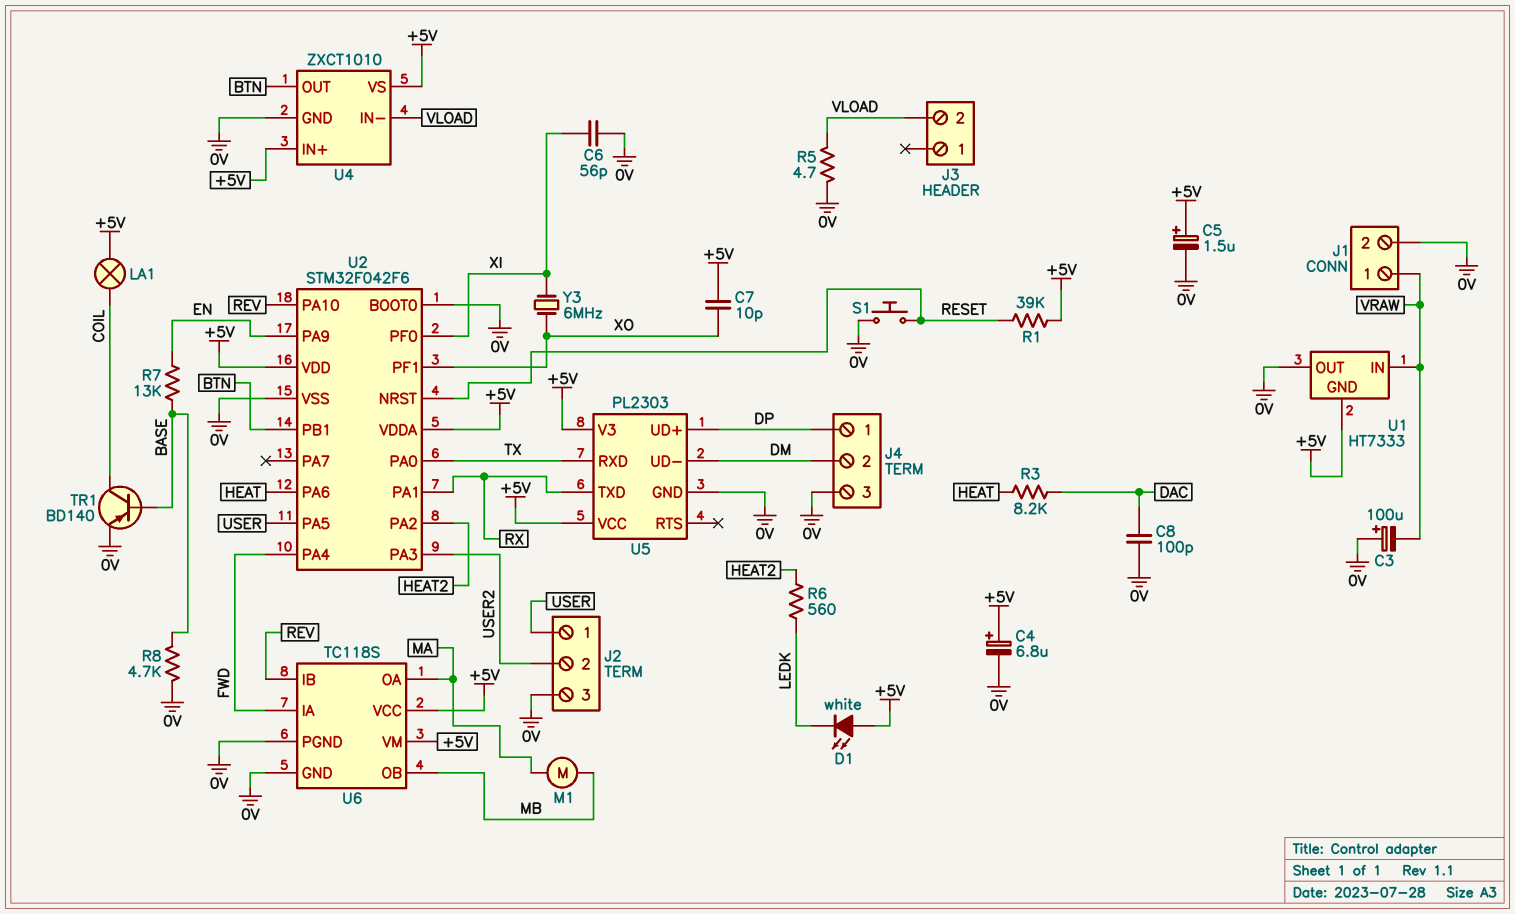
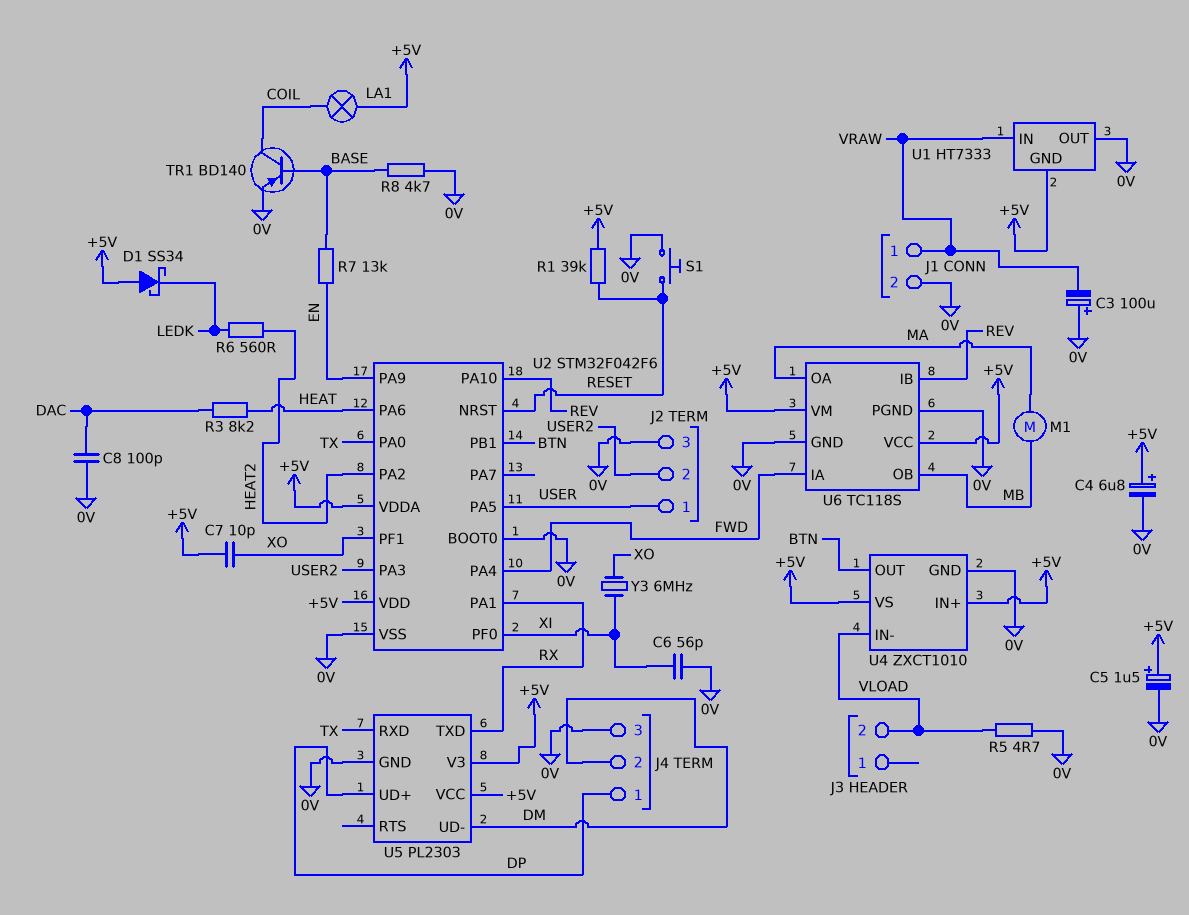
D1: LED white (A +5V, K LEDK) -> schottky SS34 (A +5V, K LEDK)

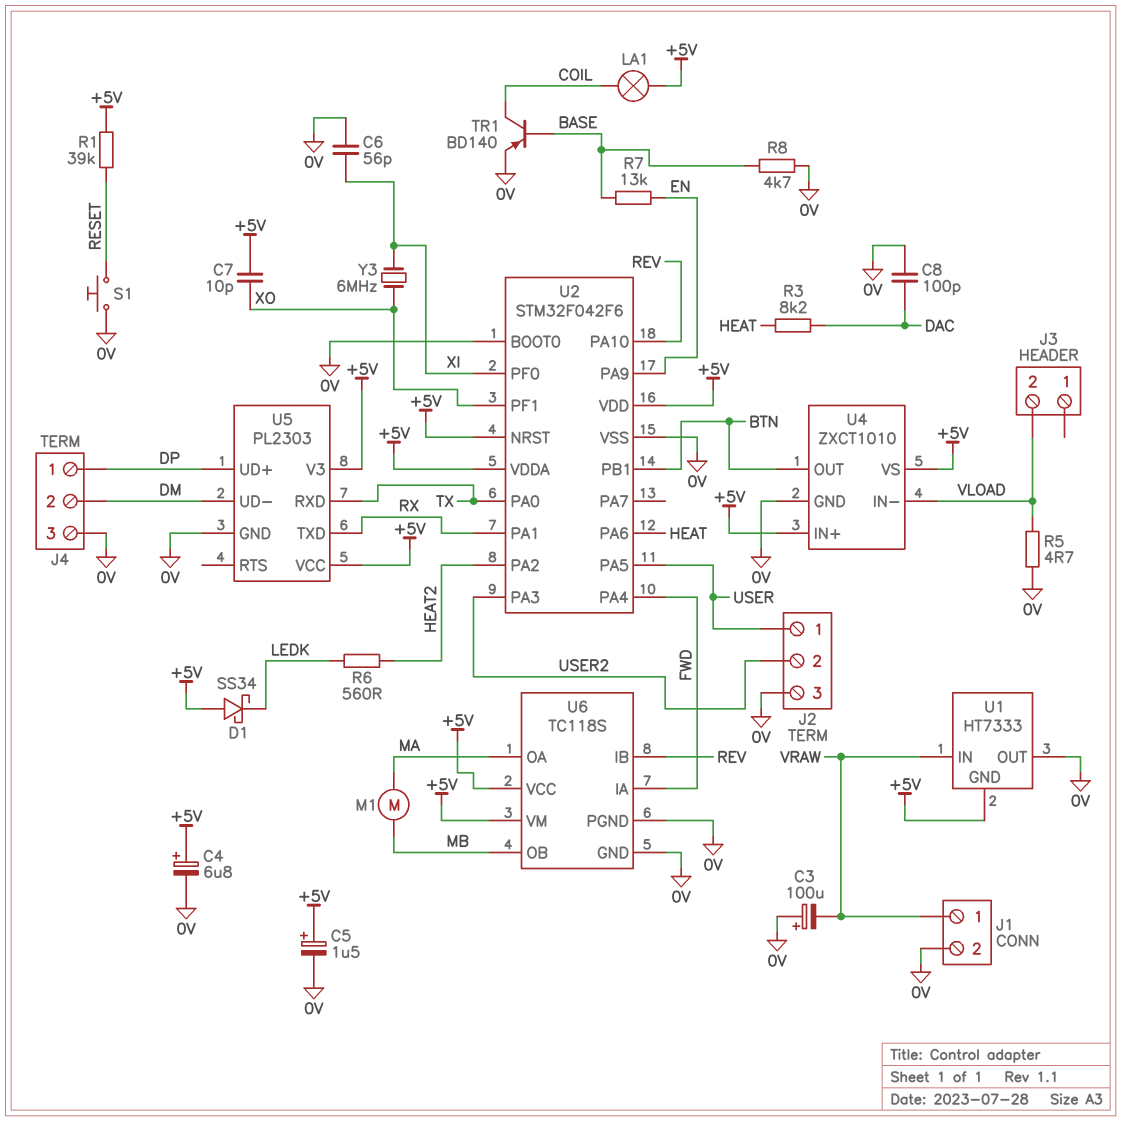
U2 pin NRST: RESET -> +5V

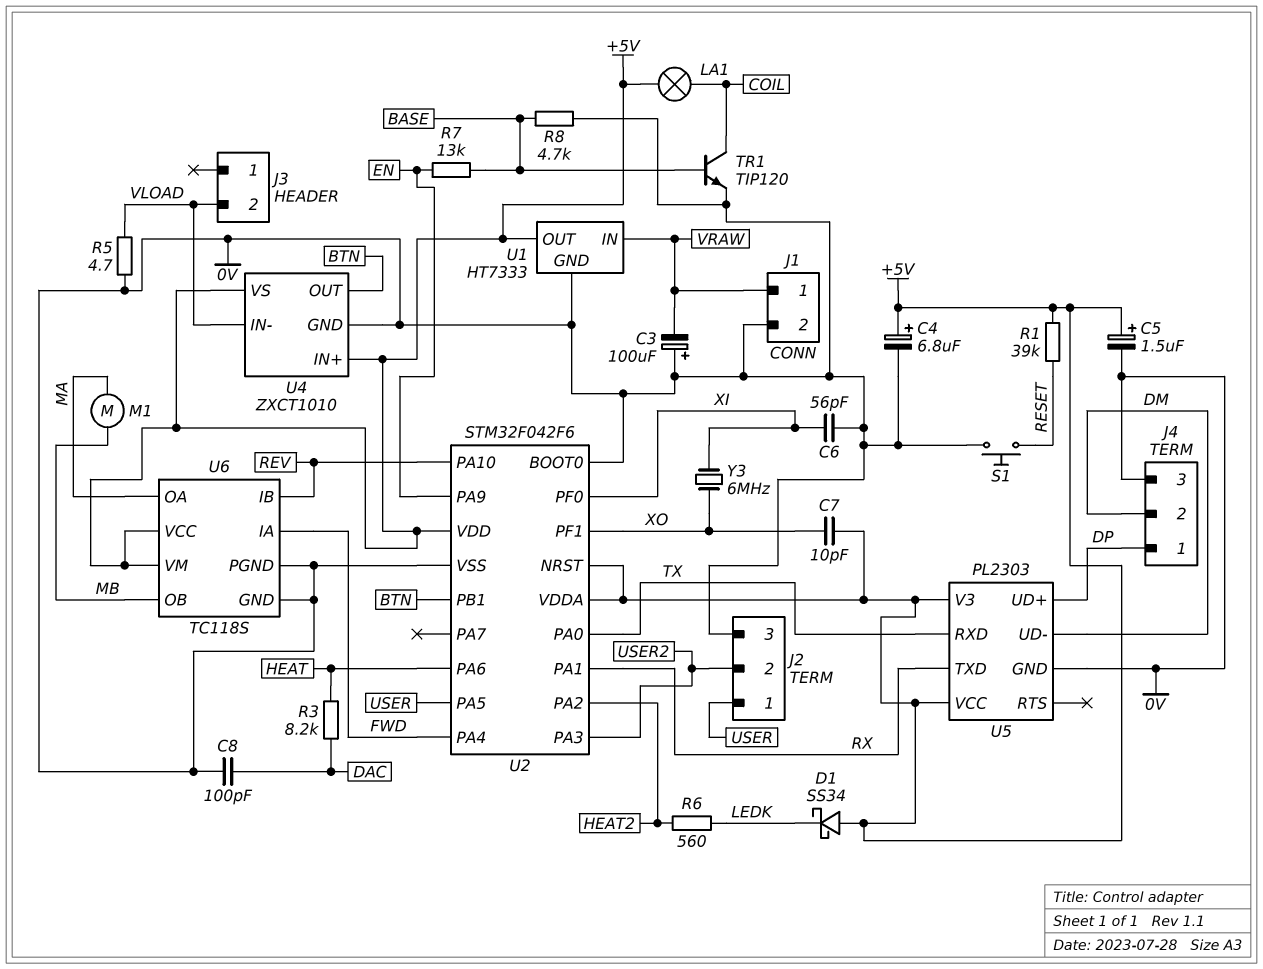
TR1: PNP BD140 (B BASE, C COIL, E 0V) -> NPN TIP120 (B BASE, C COIL, E 0V)
U1 pin GND: +5V -> 0V
U1 pin OUT: 0V -> +5V

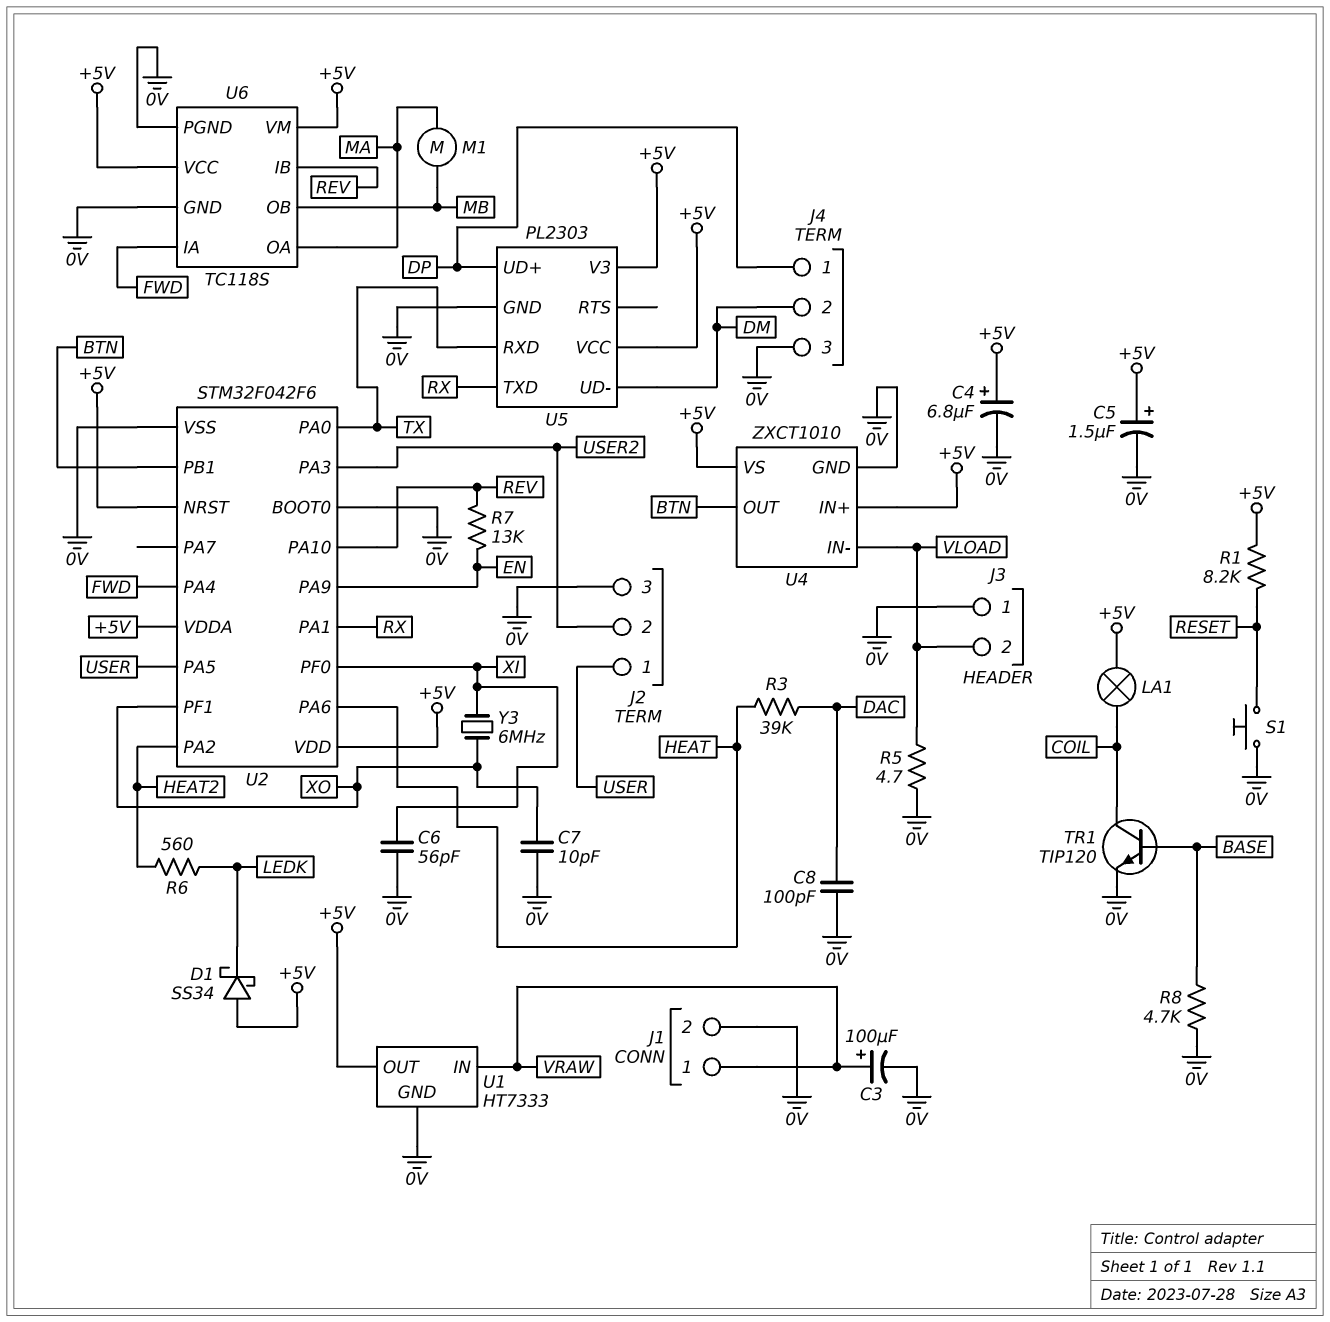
C3: 100uF (plus 0V, minus VRAW) -> 100uF (plus VRAW, minus 0V)
C7: 10pF (+5V, XO) -> 10pF (0V, XO)
J3 pin 1: none -> 0V
R1: 39k (+5V, RESET) -> 8.2k (+5V, RESET)
R3: 8.2k (DAC, HEAT) -> 39k (DAC, HEAT)
R7: 13k (BASE, EN) -> 13k (EN, REV)

